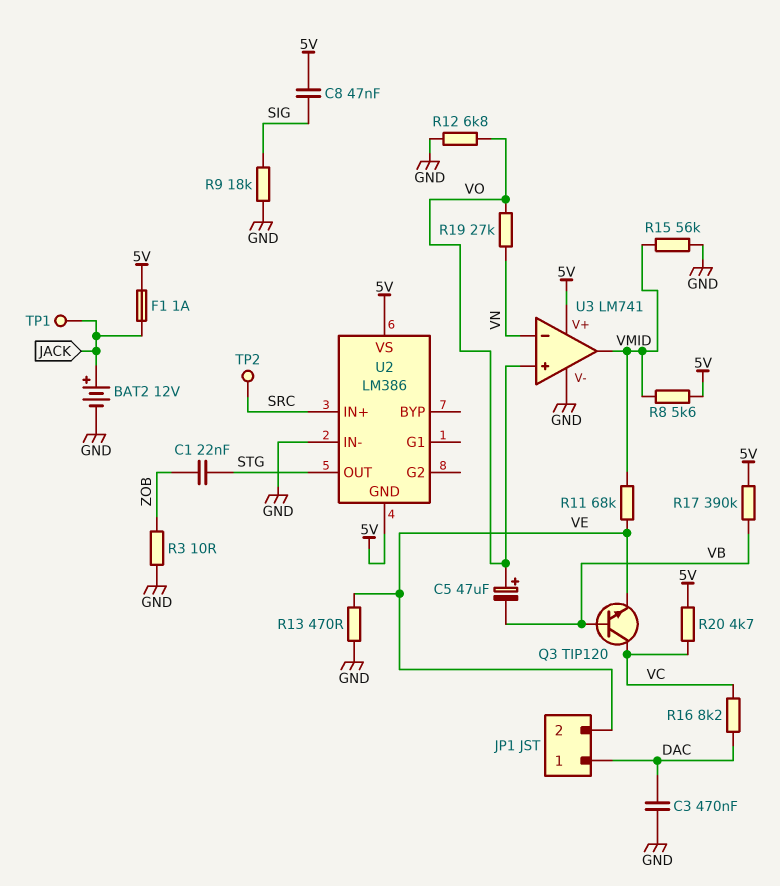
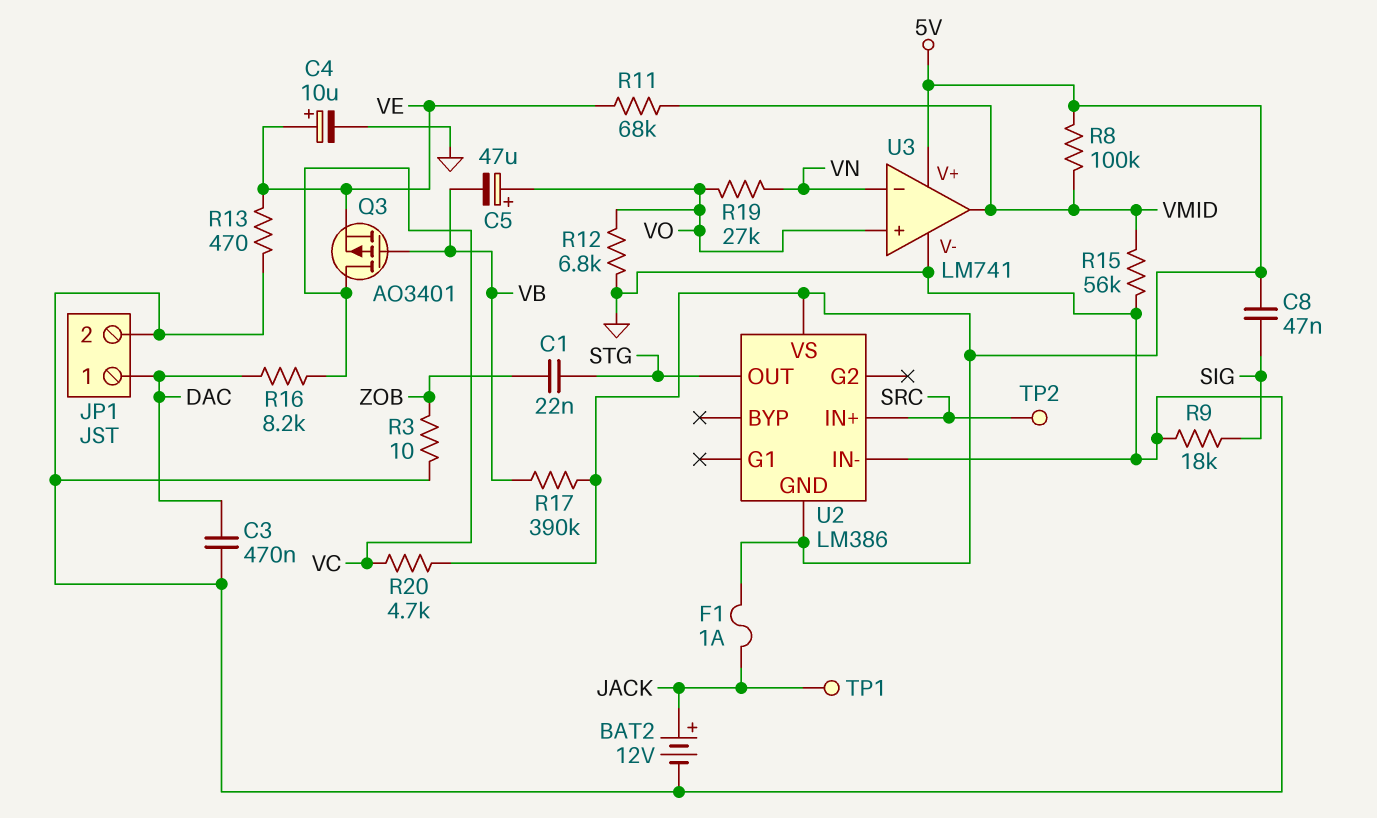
C4: none -> 10uF (plus VE, minus GND)
JP1 pin 2: VE -> GND
Q3: NPN TIP120 (B VB, C VC, E VE) -> PMOS AO3401 (G VB, D VC, S VE)
R8: 5.6k (5V, VMID) -> 100k (5V, VMID)

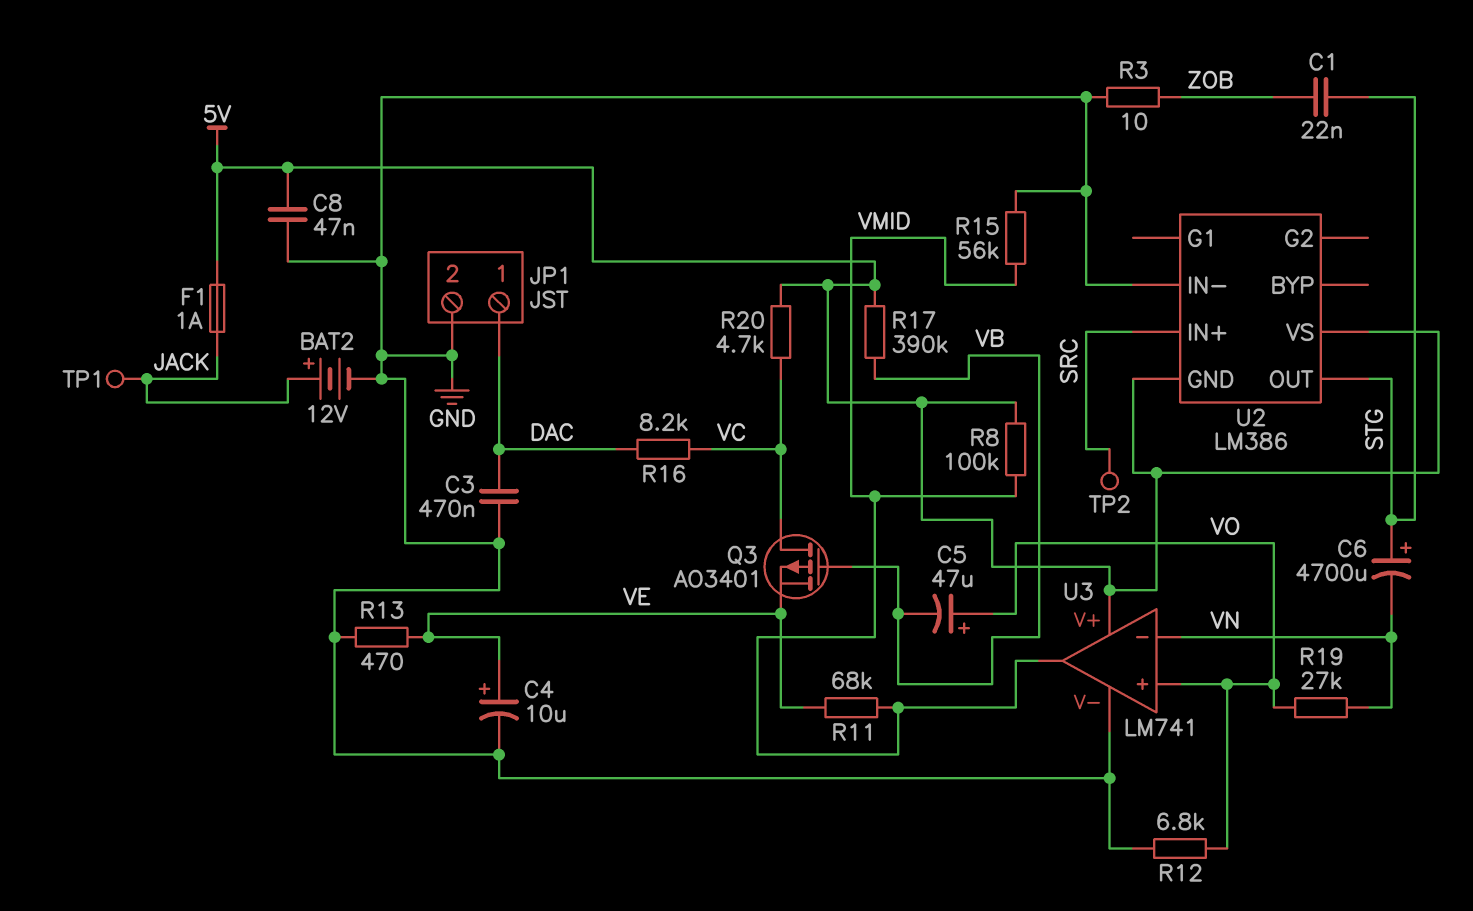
C6: none -> 4700uF (plus STG, minus VN)
C8: 47nF (5V, SIG) -> 47nF (5V, GND)
R9: 18k (GND, SIG) -> none

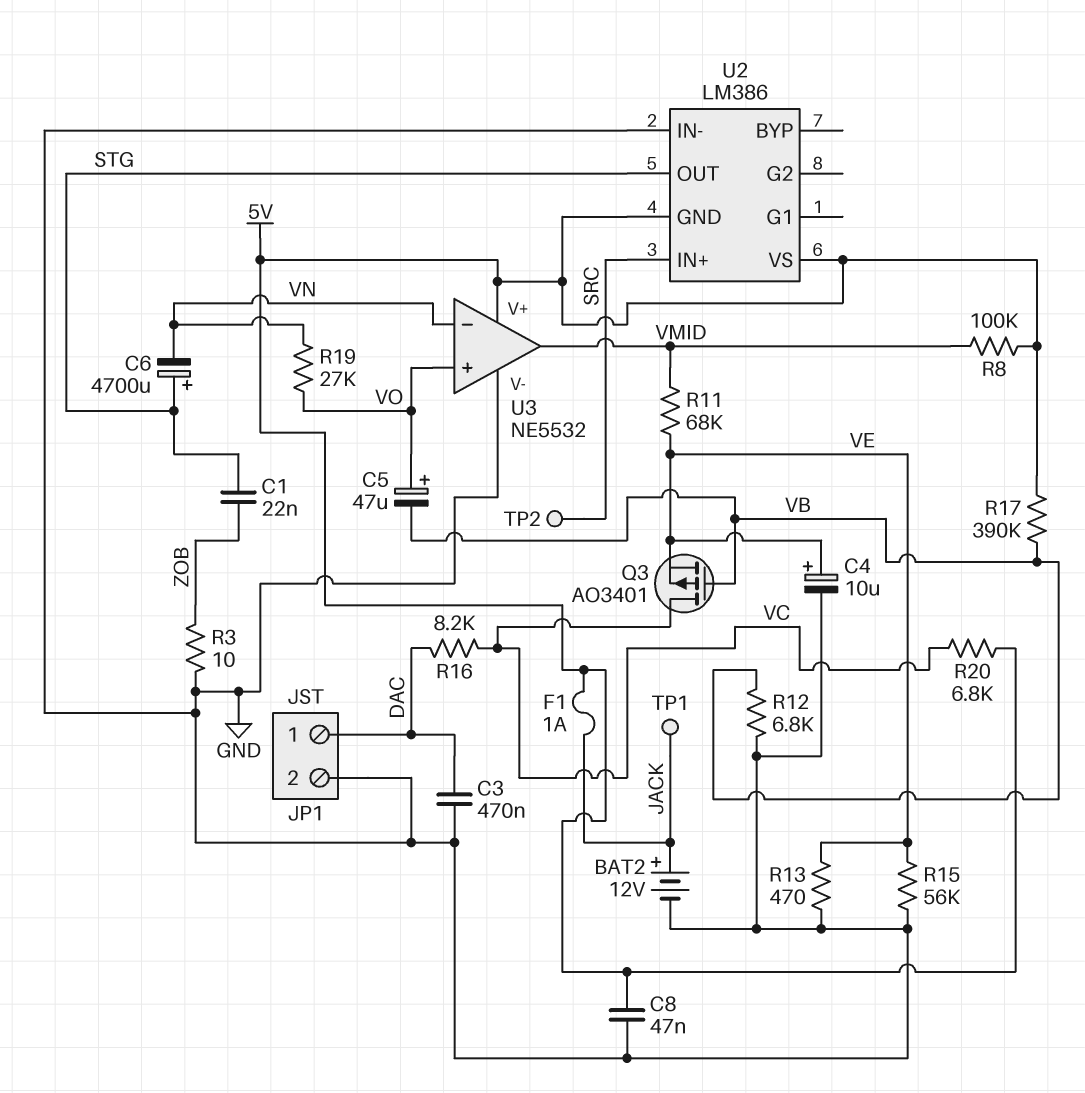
R12: 6.8k (GND, VO) -> 6.8k (GND, VB)
R15: 56k (GND, VMID) -> 56k (GND, VE)
R20: 4.7k (5V, VC) -> 6.8k (5V, VC)
U3: LM741 -> NE5532

